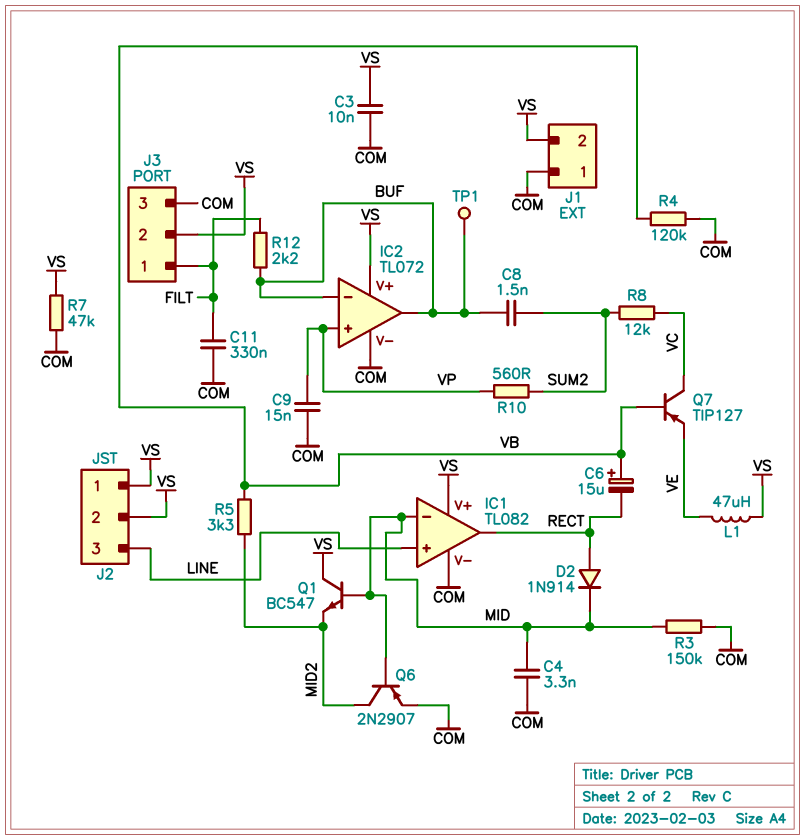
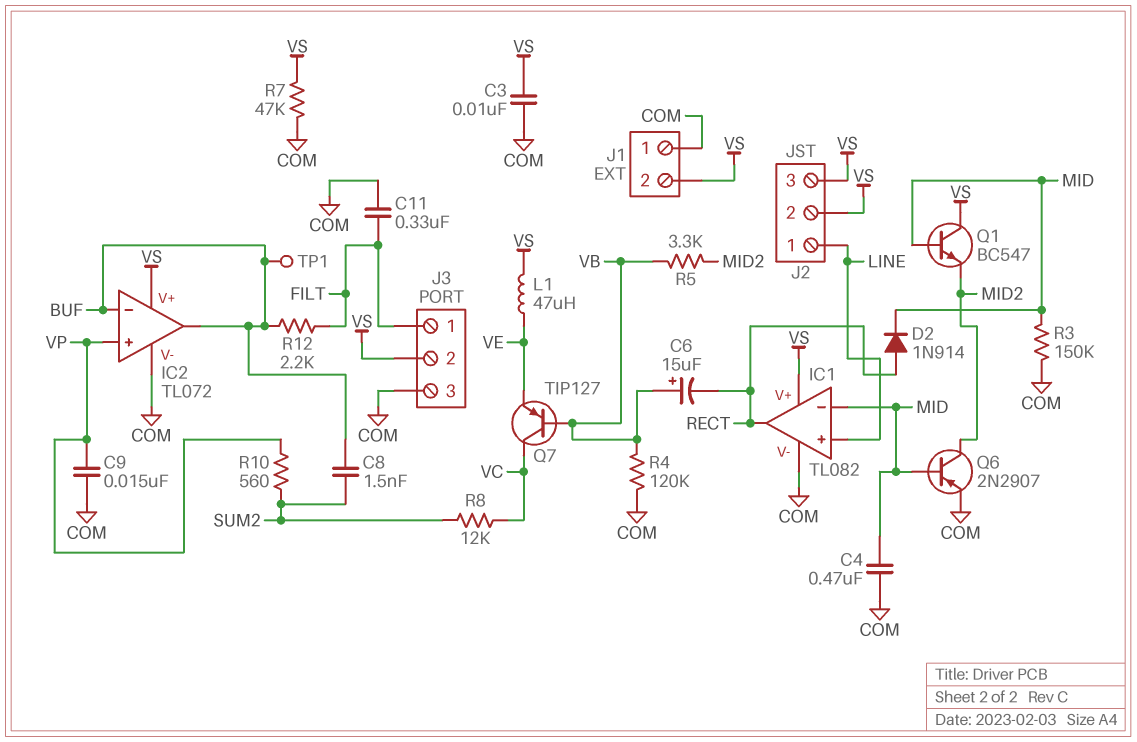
C4: 3.3nF (COM, MID) -> 470nF (COM, MID)
J2 pin 1: VS -> LINE
J2 pin 3: LINE -> VS

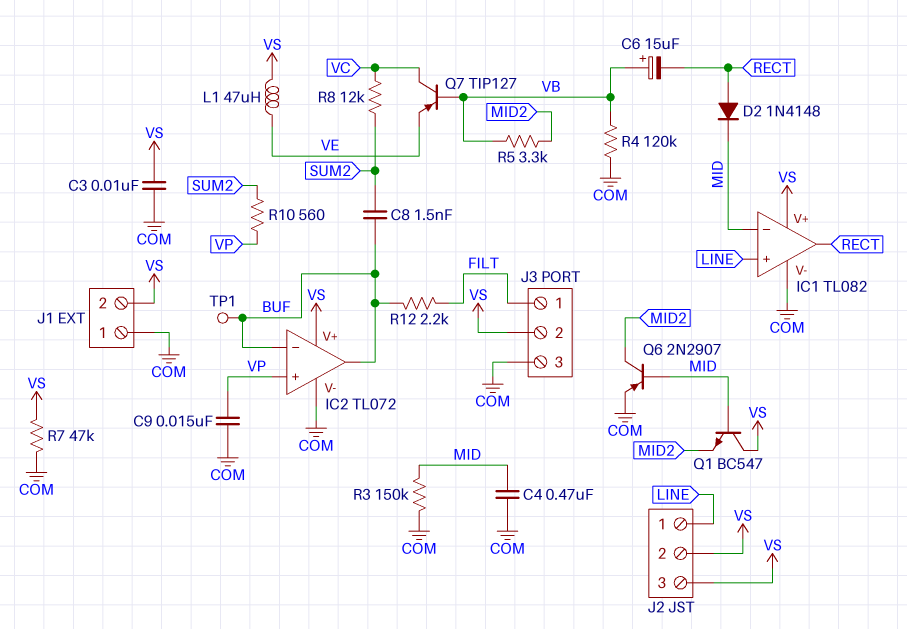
C11: 330nF (COM, FILT) -> none
D2: diode 1N914 (A RECT, K MID) -> diode 1N4148 (A RECT, K MID)

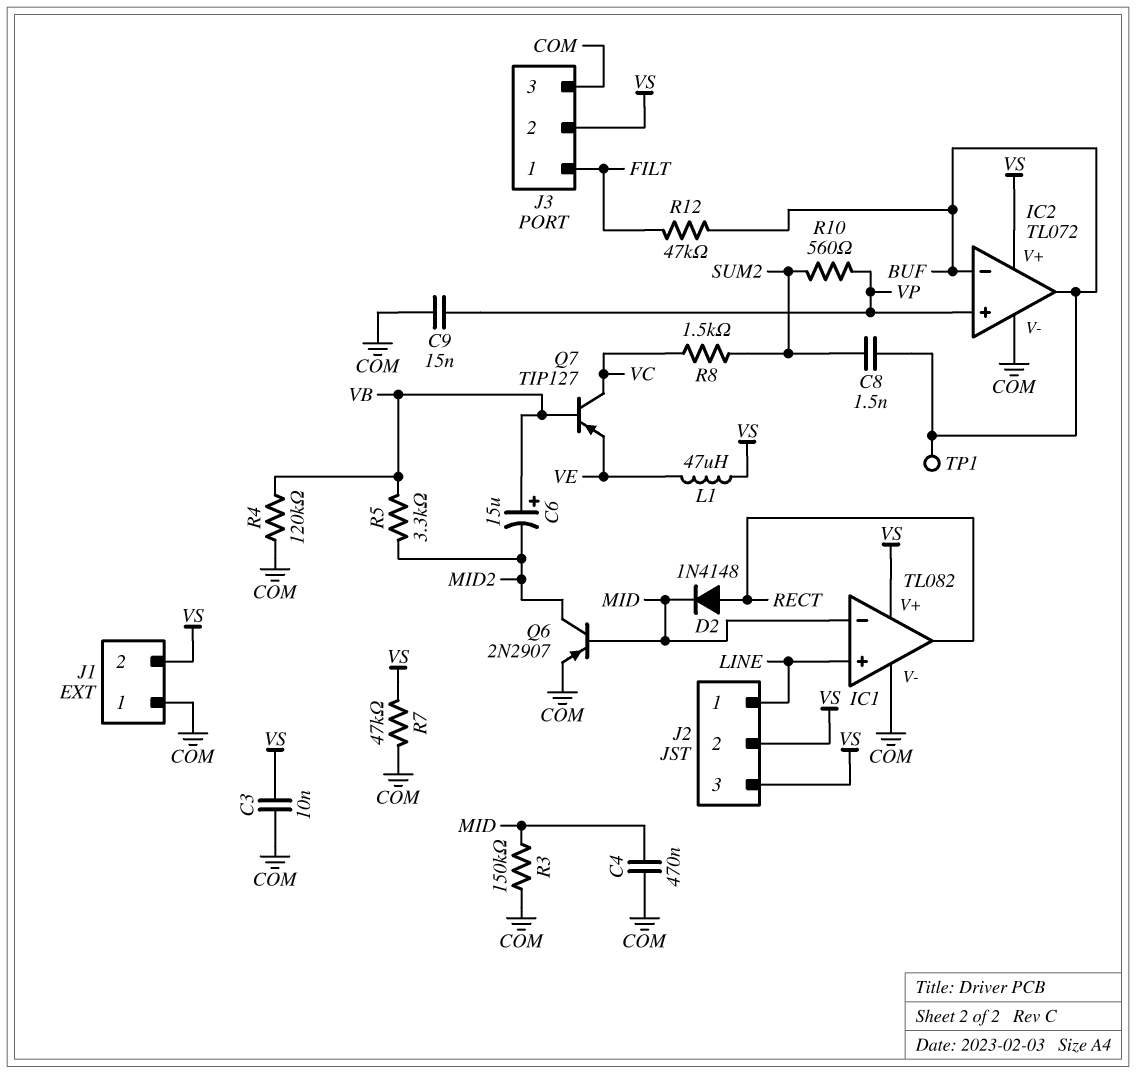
C6: 15uF (plus VB, minus RECT) -> 15uF (plus VB, minus MID2)
Q1: NPN BC547 (B MID, C VS, E MID2) -> none
R8: 12k (SUM2, VC) -> 1.5k (SUM2, VC)
R12: 2.2k (BUF, FILT) -> 47k (BUF, FILT)

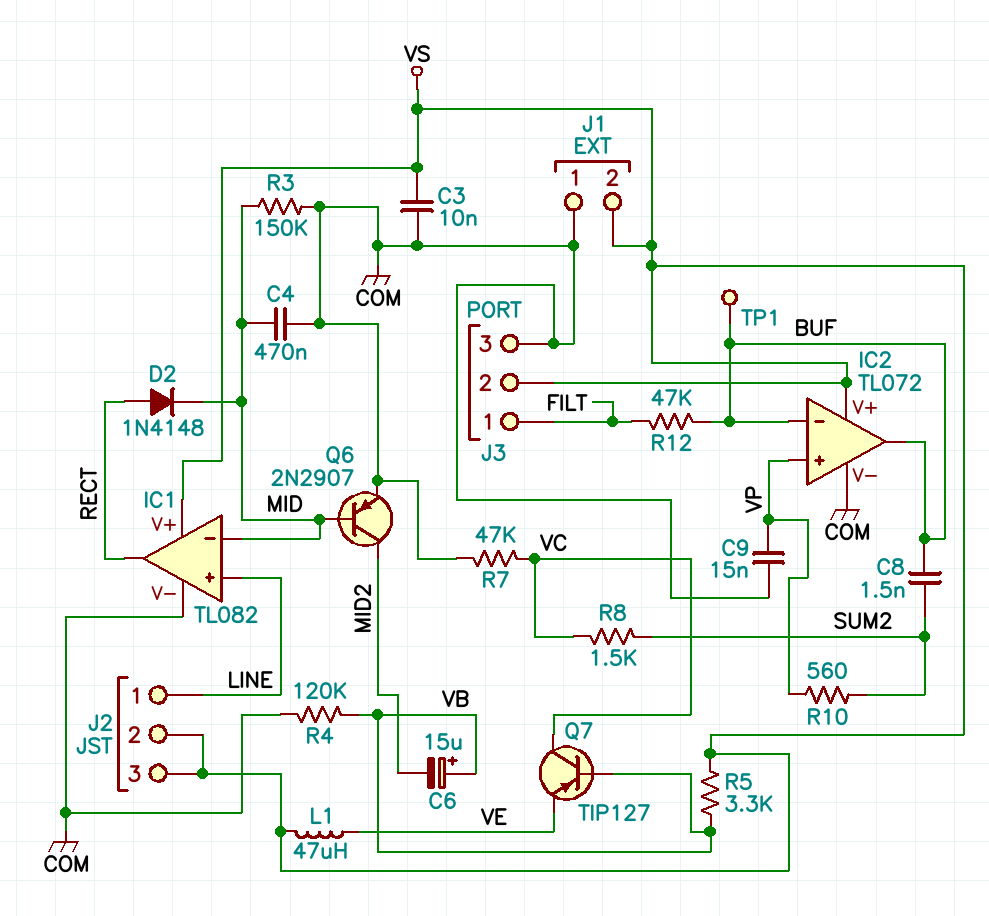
R5: 3.3k (MID2, VB) -> 3.3k (VB, VS)
R7: 47k (COM, VS) -> 47k (COM, VC)

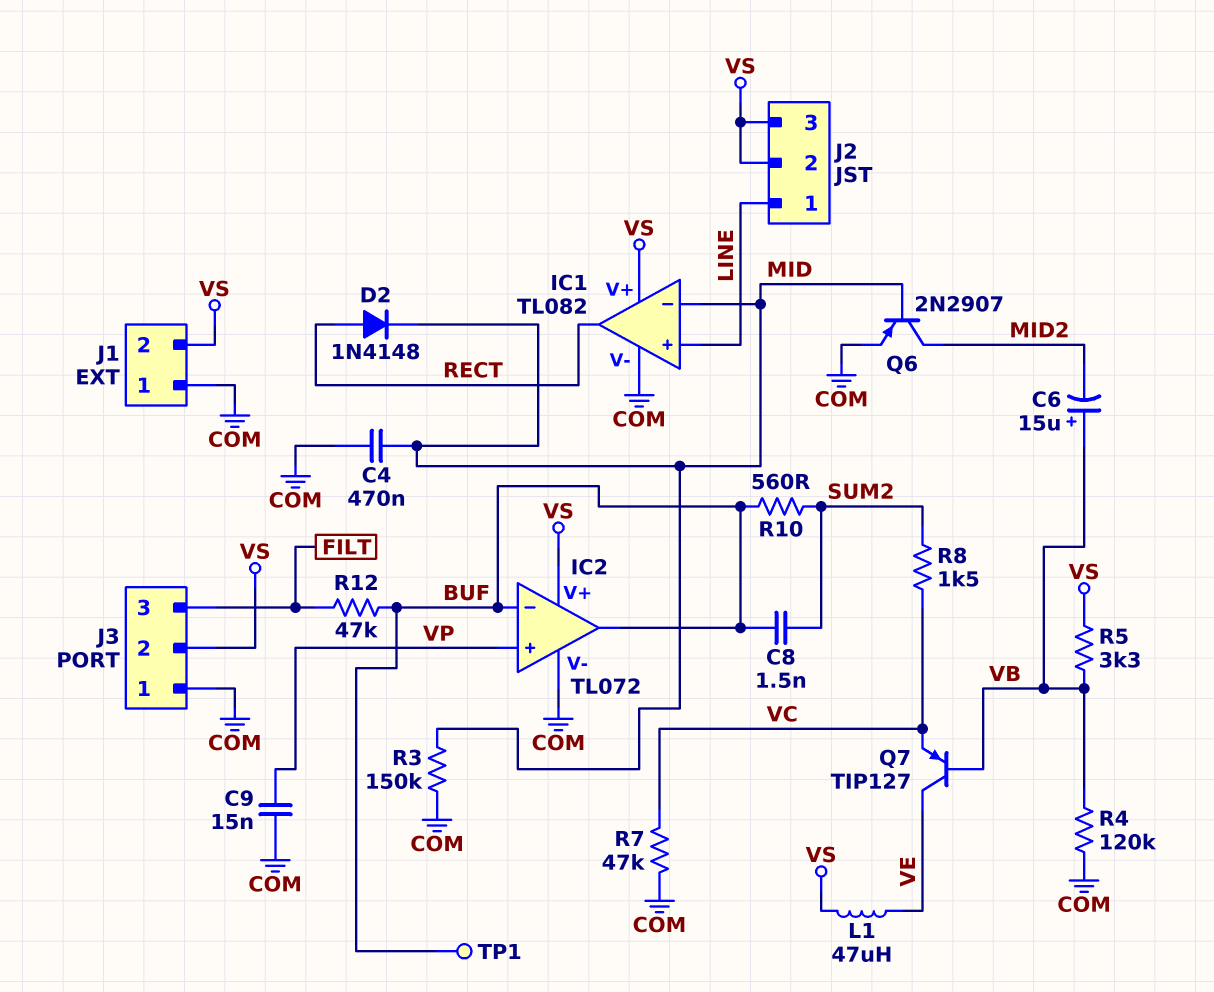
C3: 10nF (COM, VS) -> none
J3 pin 1: FILT -> COM
J3 pin 3: COM -> FILT
Q7: PNP TIP127 (B VB, C VC, E VE) -> PNP TIP127 (B VB, C VE, E VC)
R10: 560 (SUM2, VP) -> 560 (BUF, SUM2)

